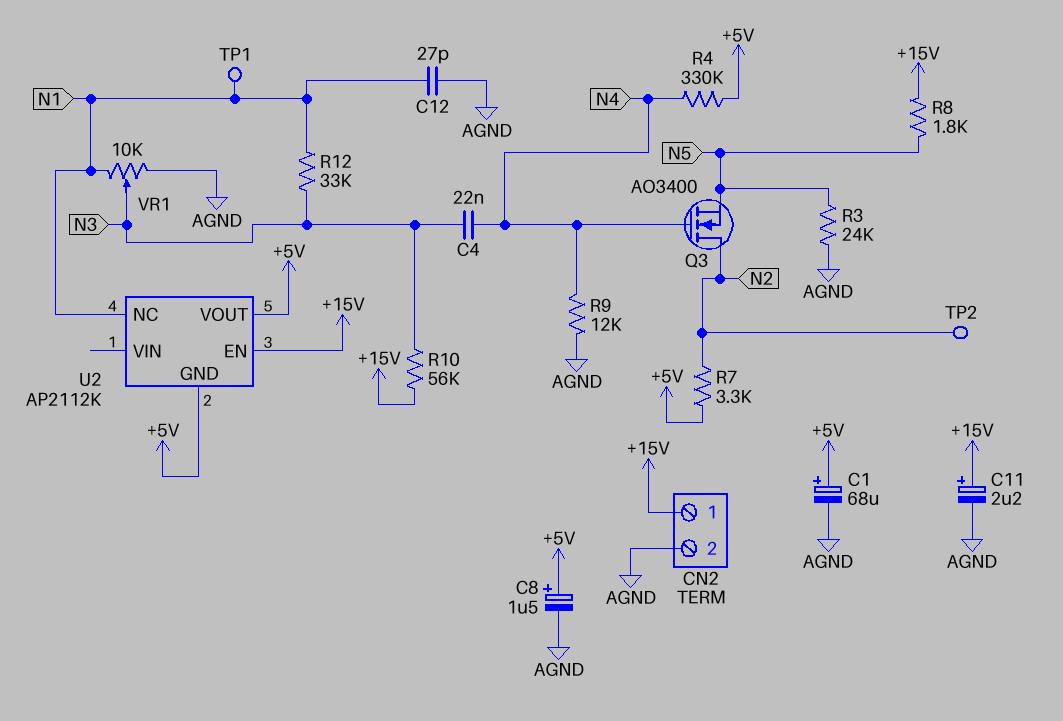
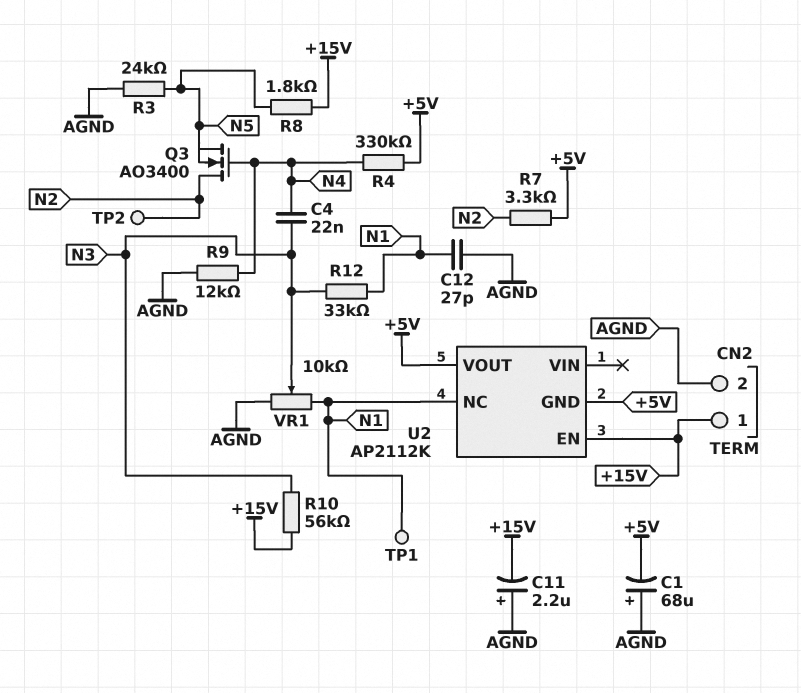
C1: 68uF (plus +5V, minus AGND) -> 68uF (plus AGND, minus +5V)
C8: 1.5uF (plus +5V, minus AGND) -> none
C11: 2.2uF (plus +15V, minus AGND) -> 2.2uF (plus AGND, minus +15V)

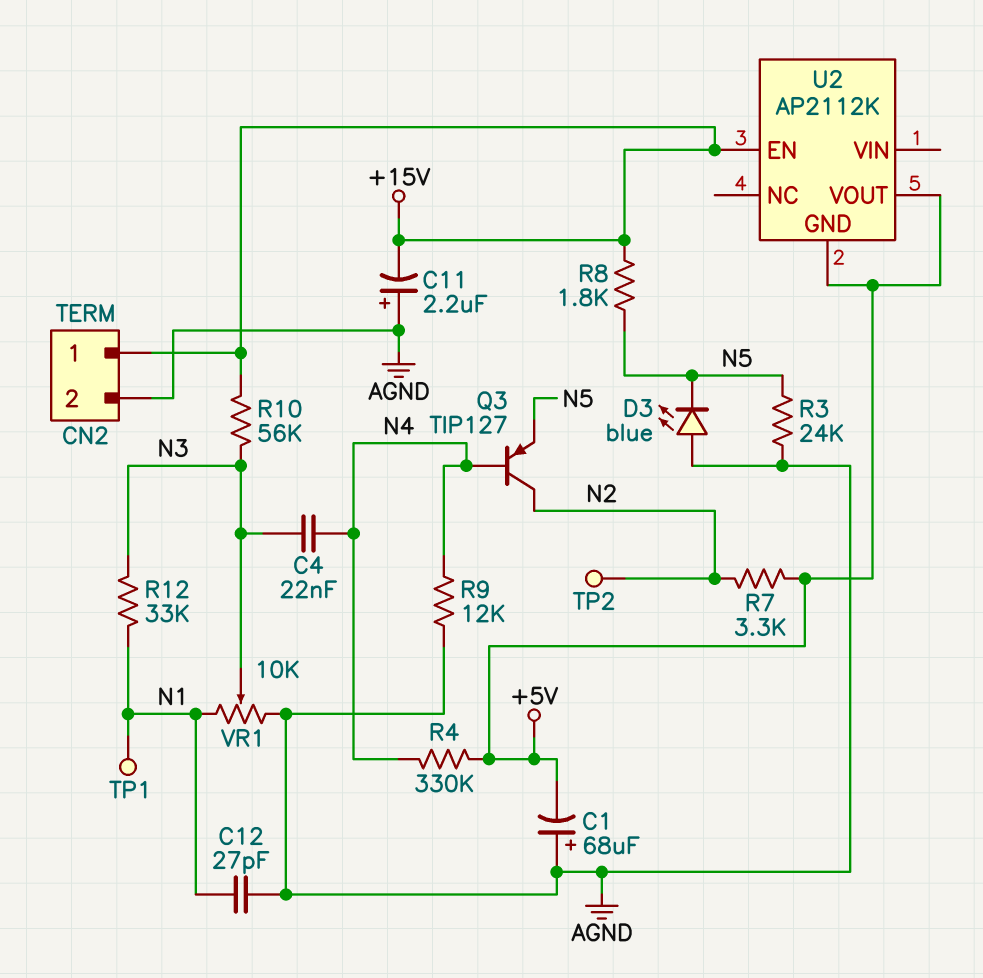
D3: none -> LED blue (A AGND, K N5)
Q3: NMOS AO3400 (G N4, D N2, S N5) -> PNP TIP127 (B N4, C N2, E N5)
U2 pin NC: N1 -> none

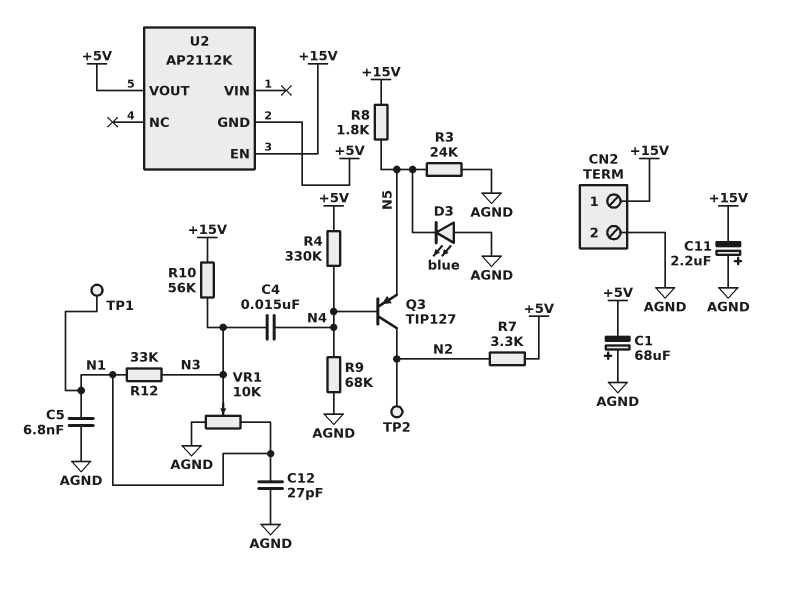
C4: 22nF (N3, N4) -> 15nF (N3, N4)
C5: none -> 6.8nF (AGND, N1)
R9: 12k (AGND, N4) -> 68k (AGND, N4)

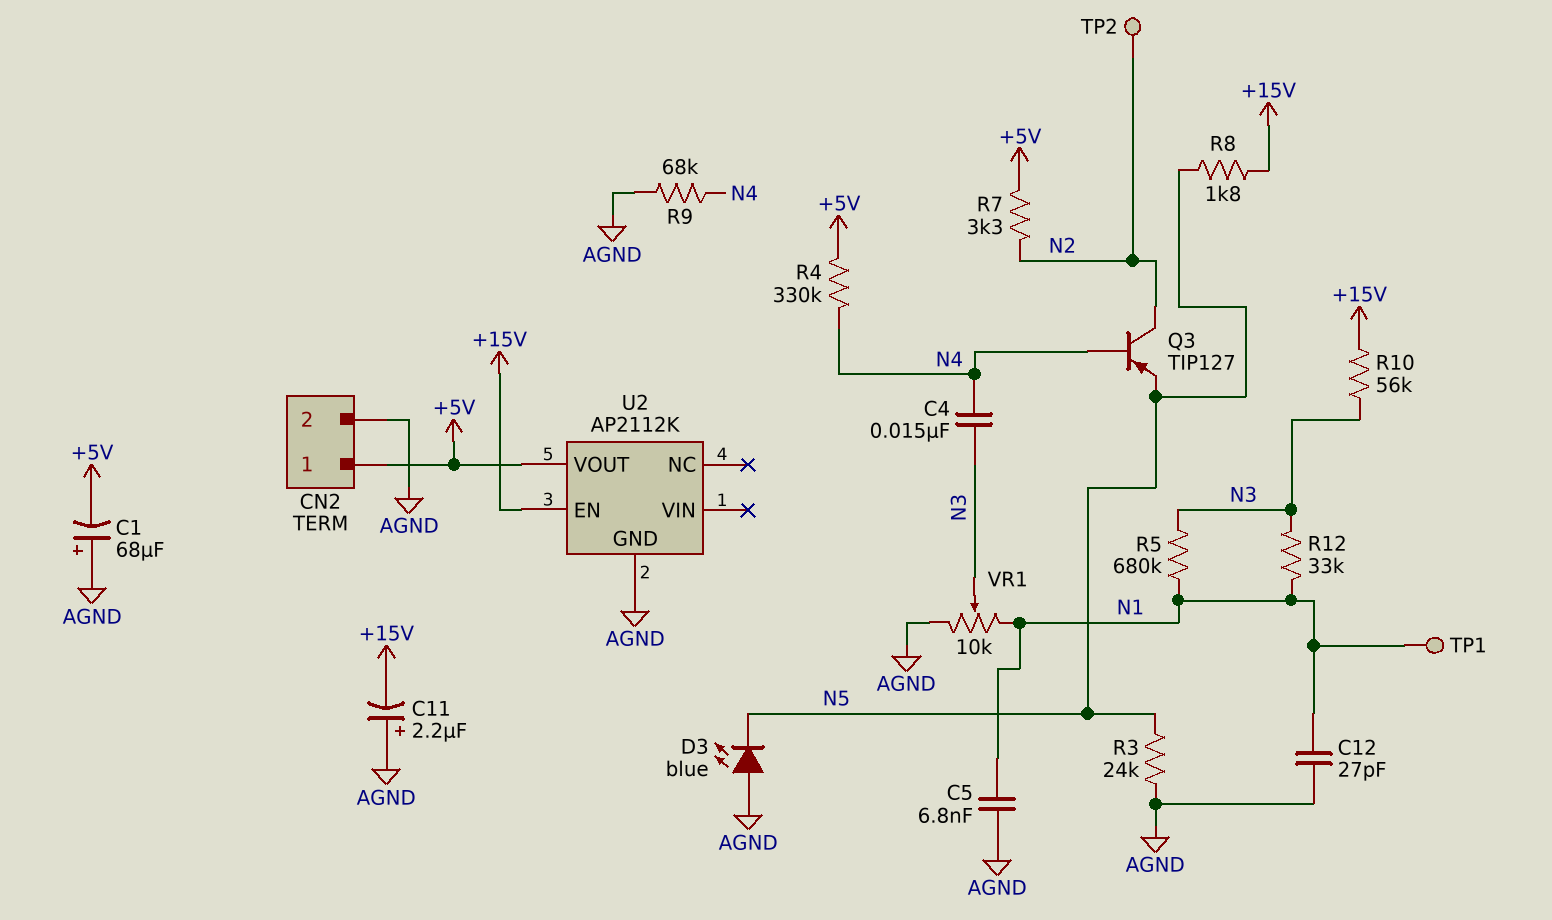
CN2 pin 1: +15V -> +5V
R5: none -> 680k (N1, N3)
U2 pin GND: +5V -> AGND

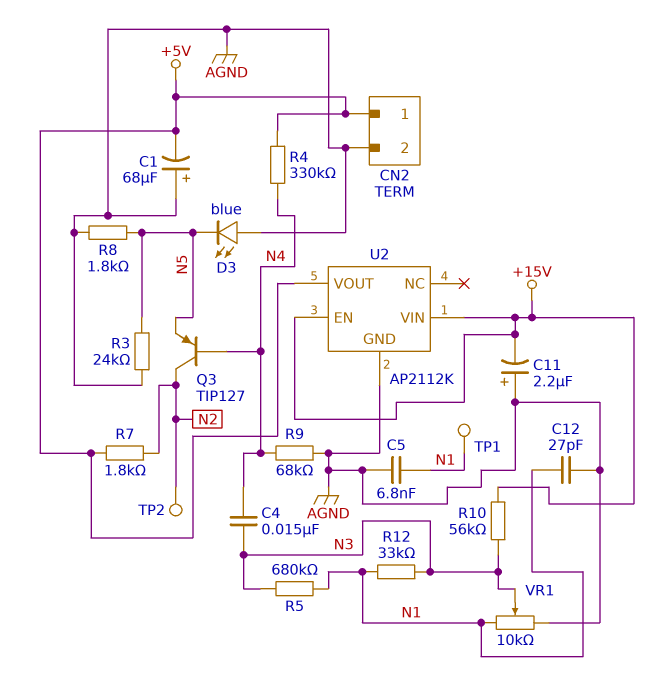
R7: 3.3k (+5V, N2) -> 1.8k (+5V, N2)
R8: 1.8k (+15V, N5) -> 1.8k (AGND, N5)
U2 pin VIN: none -> +15V

